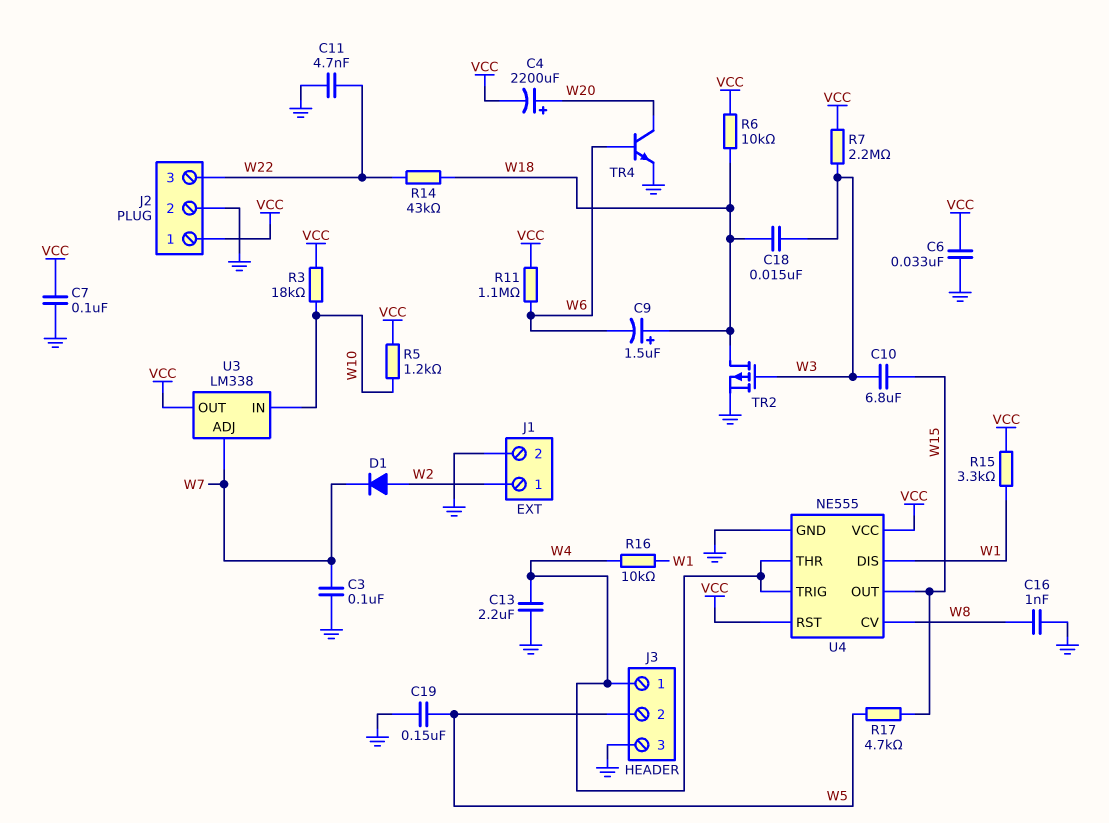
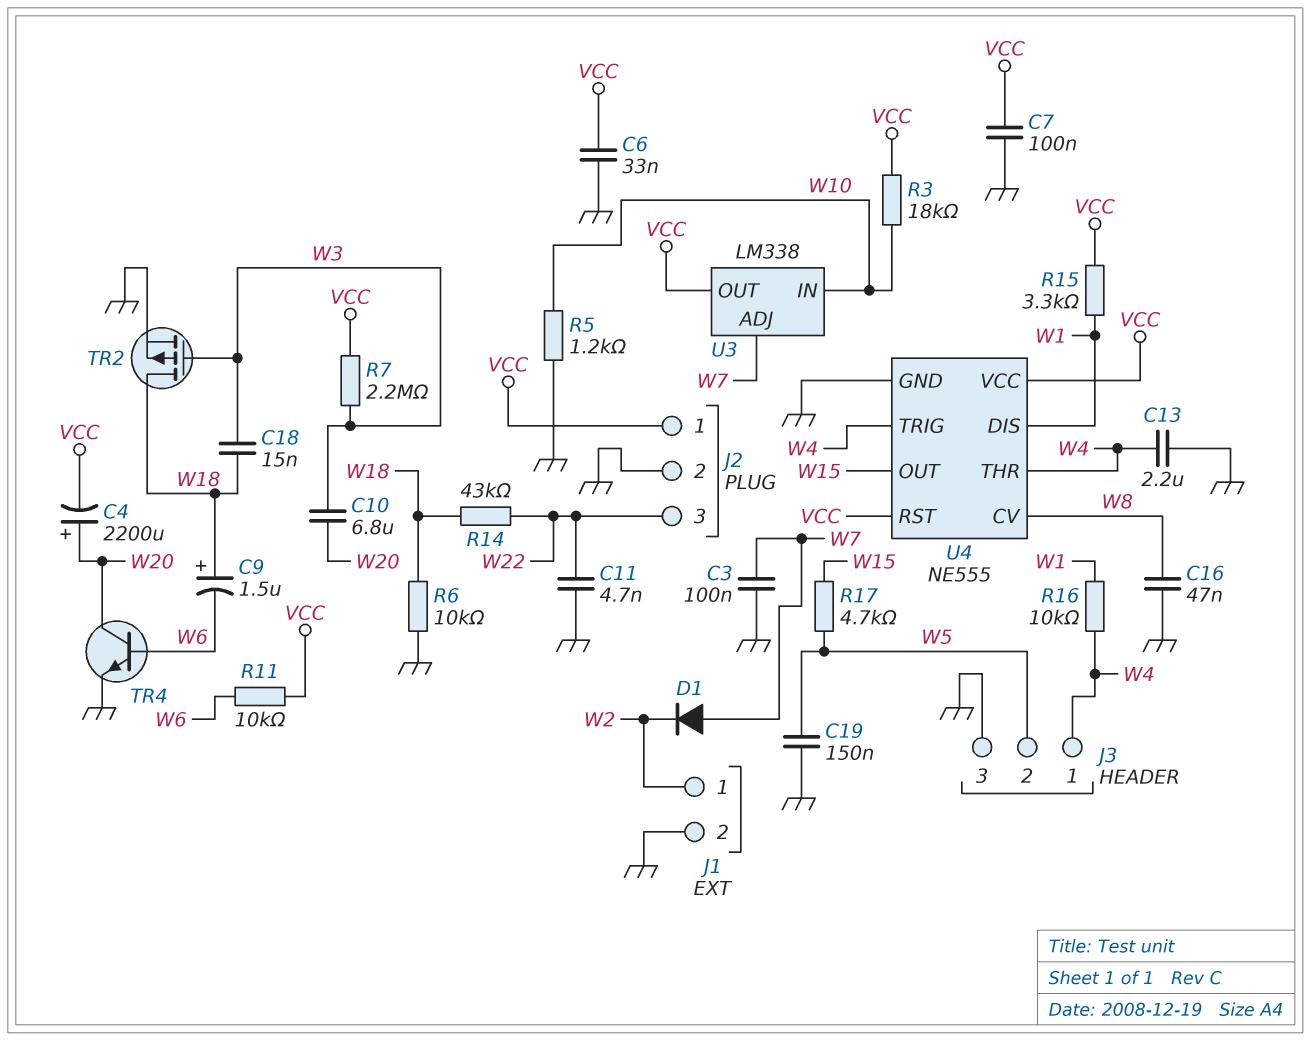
C10: 6.8uF (W3, W15) -> 6.8uF (W3, W20)
C16: 1nF (GND, W8) -> 47nF (GND, W8)
D1: diode (A W2, K W7) -> diode (A W7, K W2)
R5: 1.2k (VCC, W10) -> 1.2k (GND, W10)
R6: 10k (VCC, W18) -> 10k (GND, W18)
R11: 1.1M (VCC, W6) -> 10k (VCC, W6)

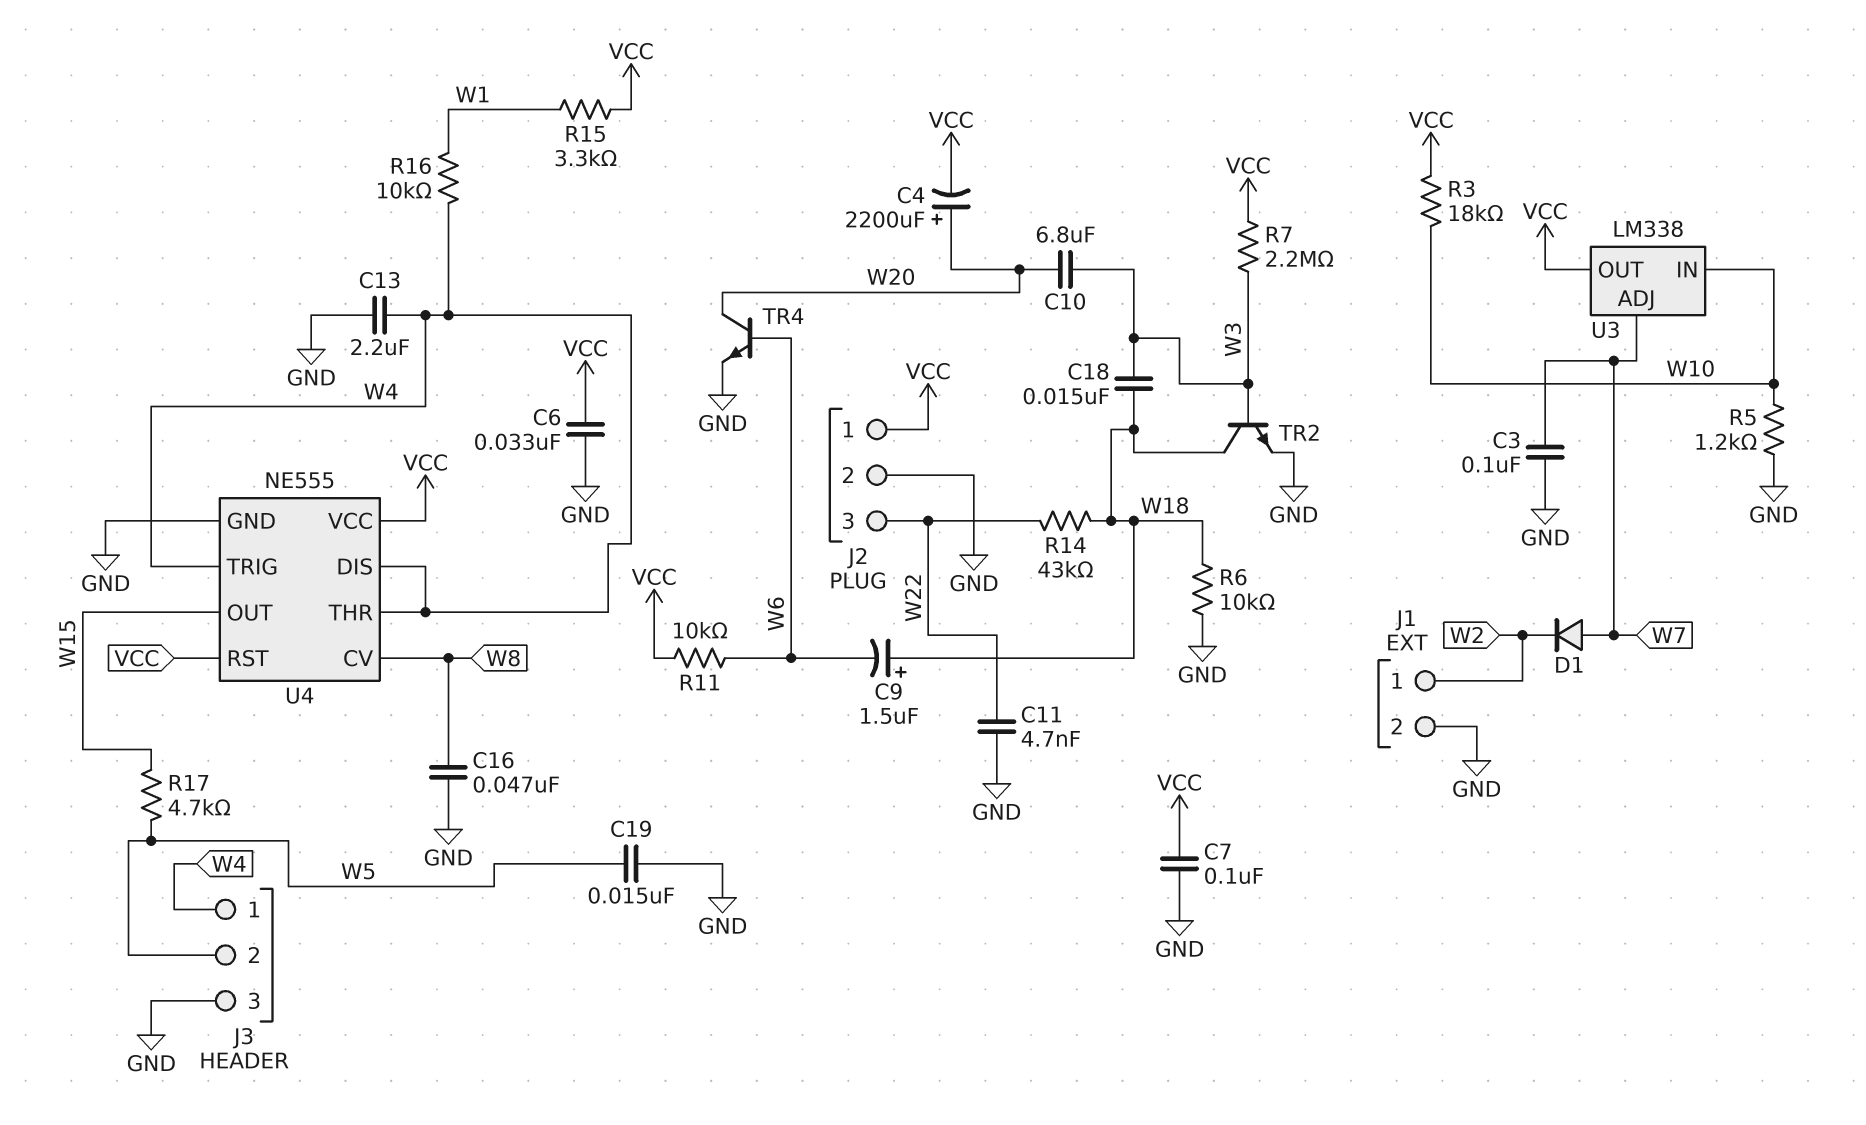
C19: 150nF (GND, W5) -> 15nF (GND, W5)
TR2: PMOS (G W3, D W18, S GND) -> NPN (B W3, C W18, E GND)
U4 pin DIS: W1 -> W4

